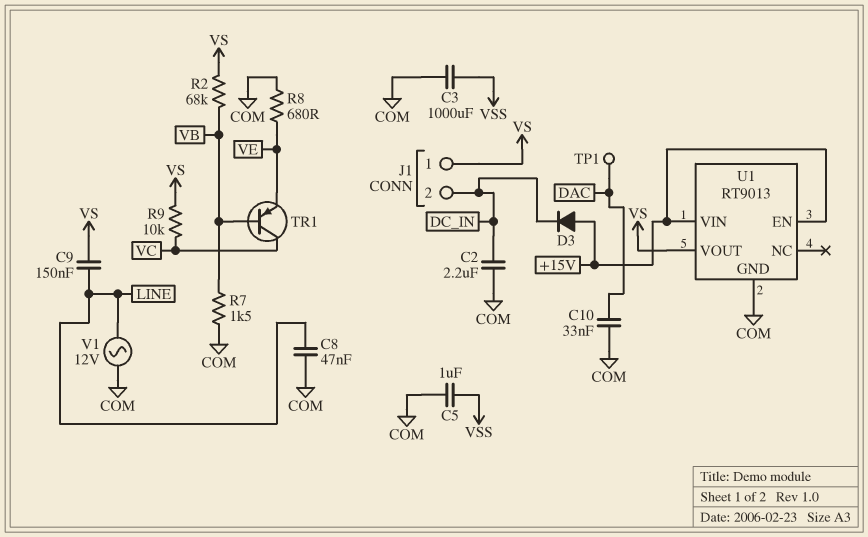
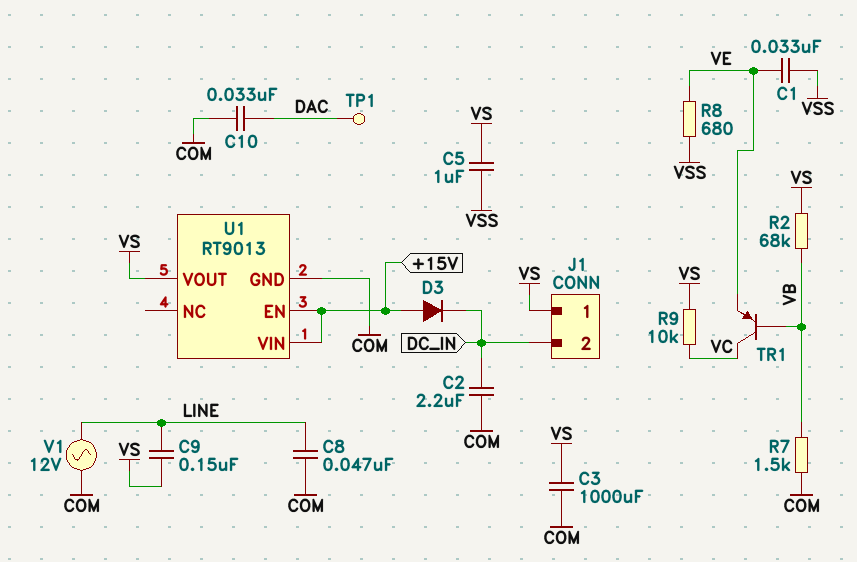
C1: none -> 33nF (VE, VSS)
C3: 1000uF (COM, VSS) -> 1000uF (COM, VS)
C5: 1uF (COM, VSS) -> 1uF (VS, VSS)
R8: 680 (COM, VE) -> 680 (VE, VSS)

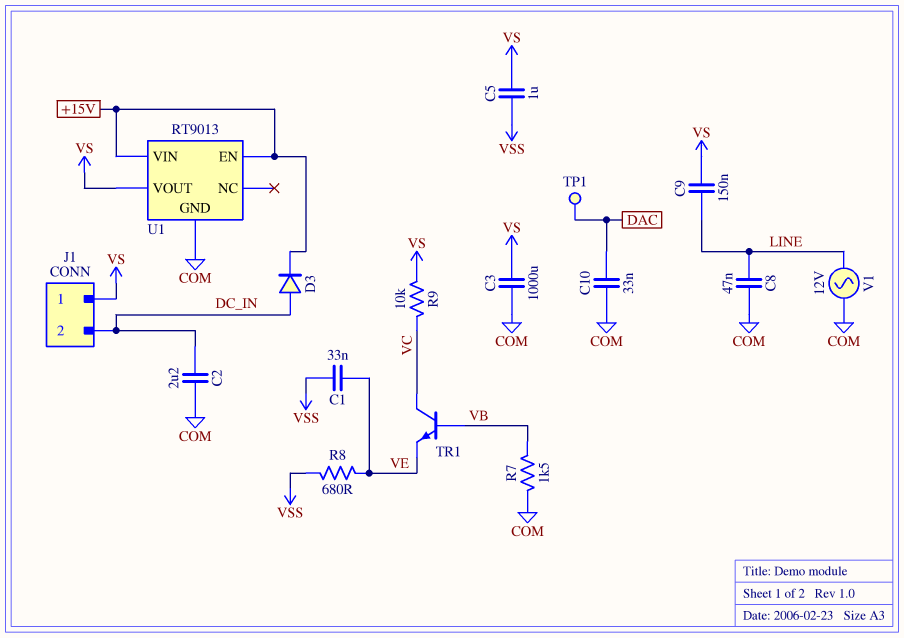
D3: diode (A +15V, K DC_IN) -> diode (A DC_IN, K +15V)
R2: 68k (VB, VS) -> none
TR1: PNP (B VB, C VC, E VE) -> NPN (B VB, C VC, E VE)

